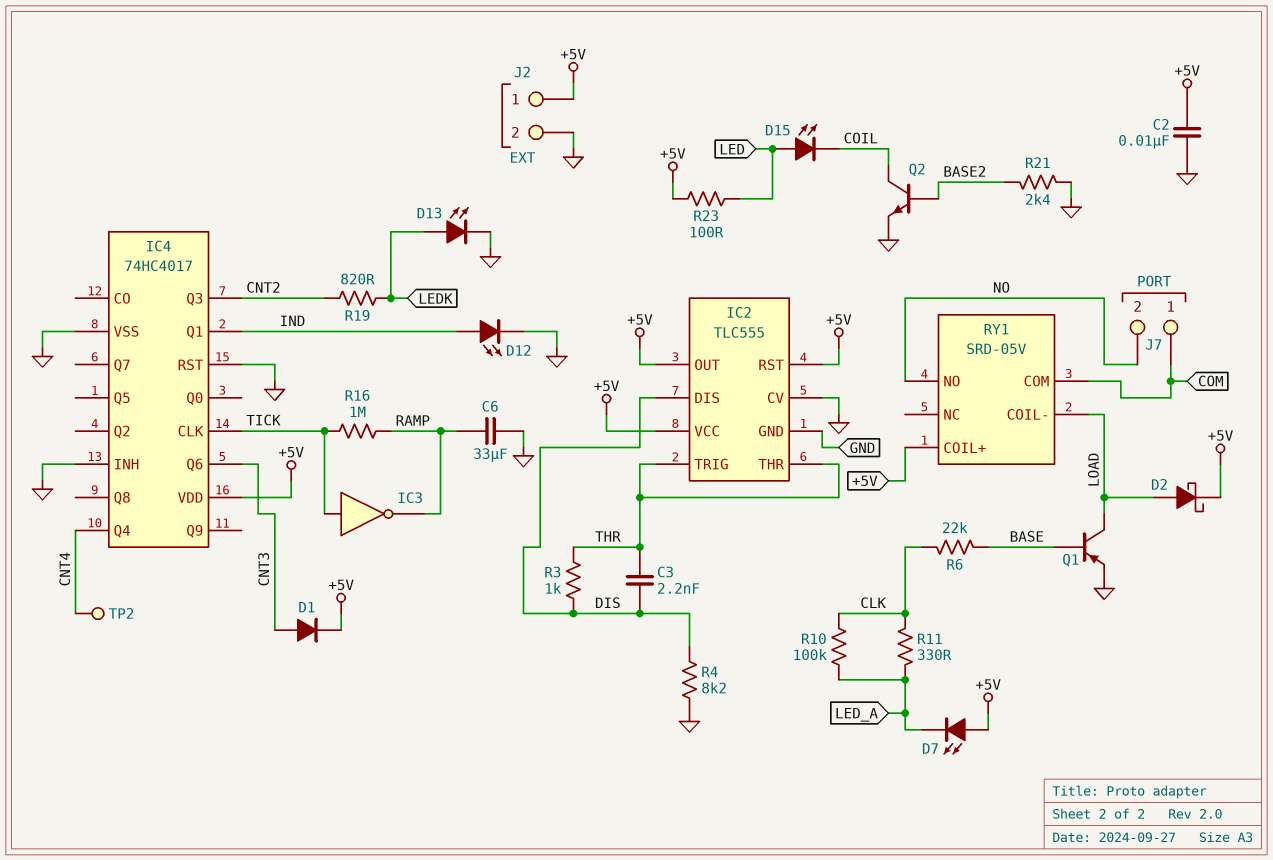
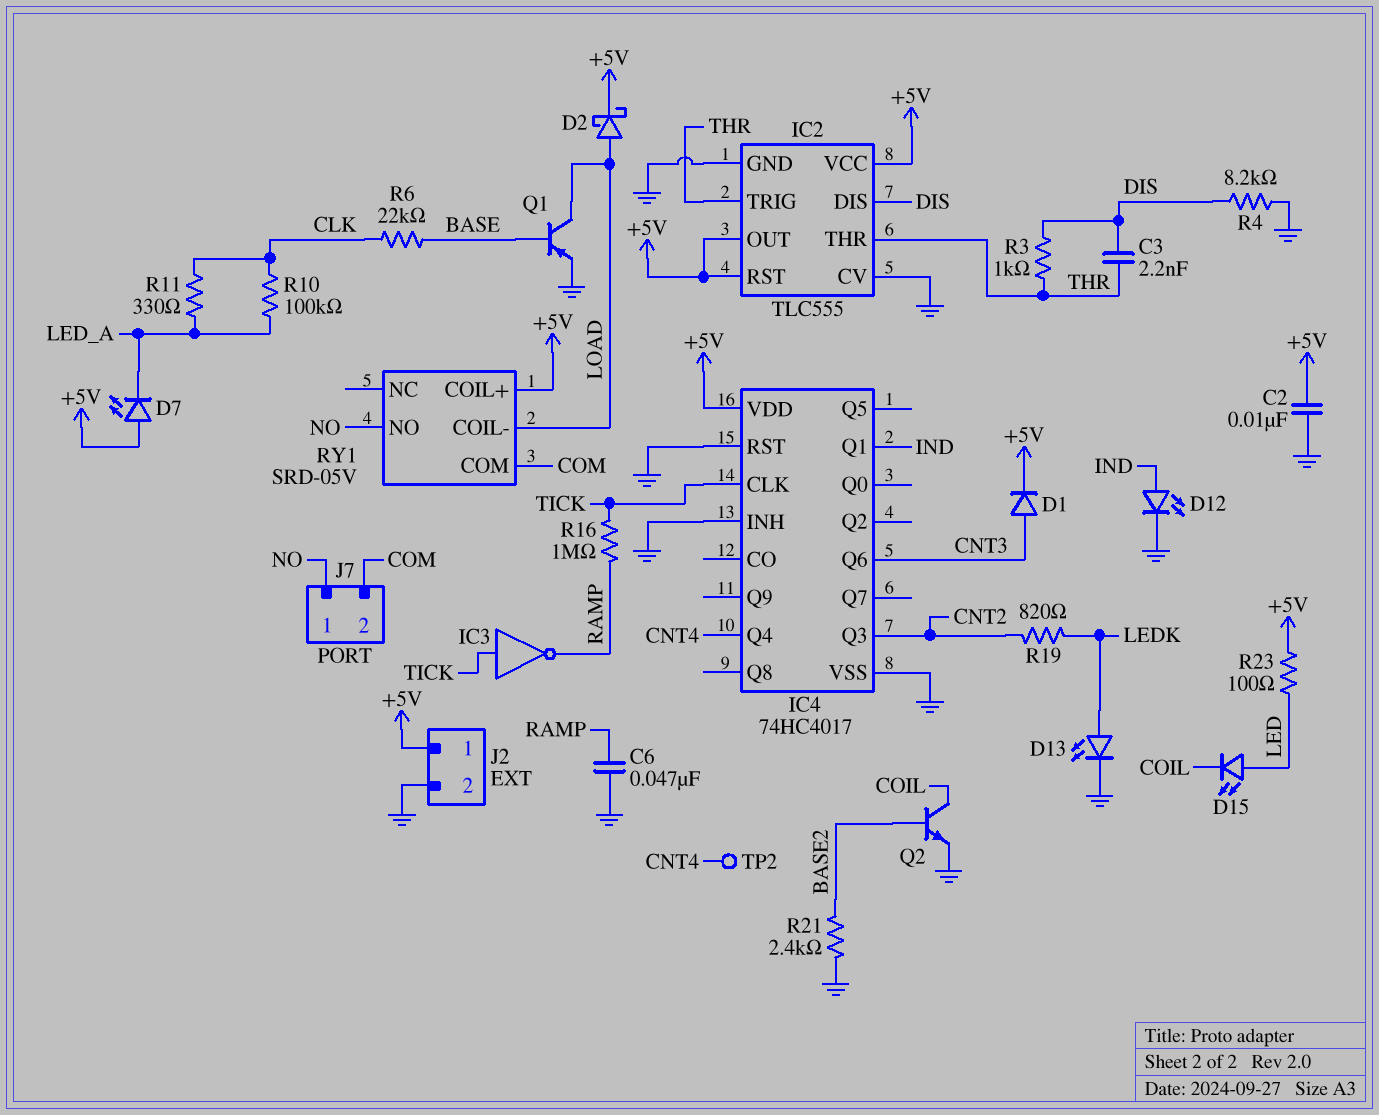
C6: 33uF (GND, RAMP) -> 47nF (GND, RAMP)
J7 pin 1: COM -> NO
J7 pin 2: NO -> COM

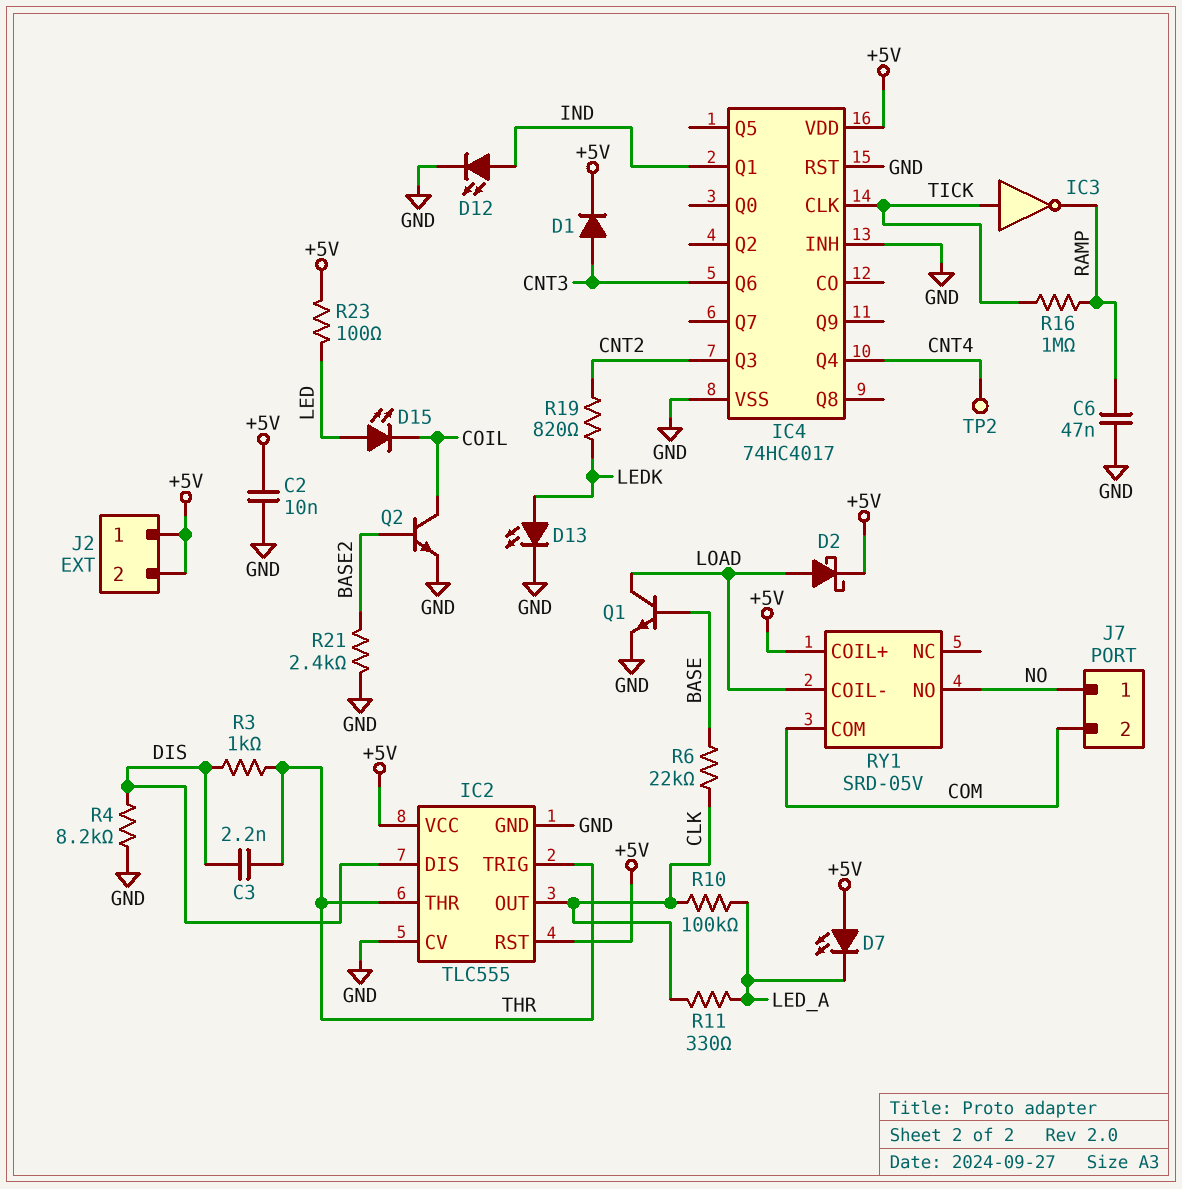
IC2 pin OUT: +5V -> CLK
J2 pin 2: GND -> +5V
Q1: PNP (B BASE, C LOAD, E GND) -> NPN (B BASE, C LOAD, E GND)

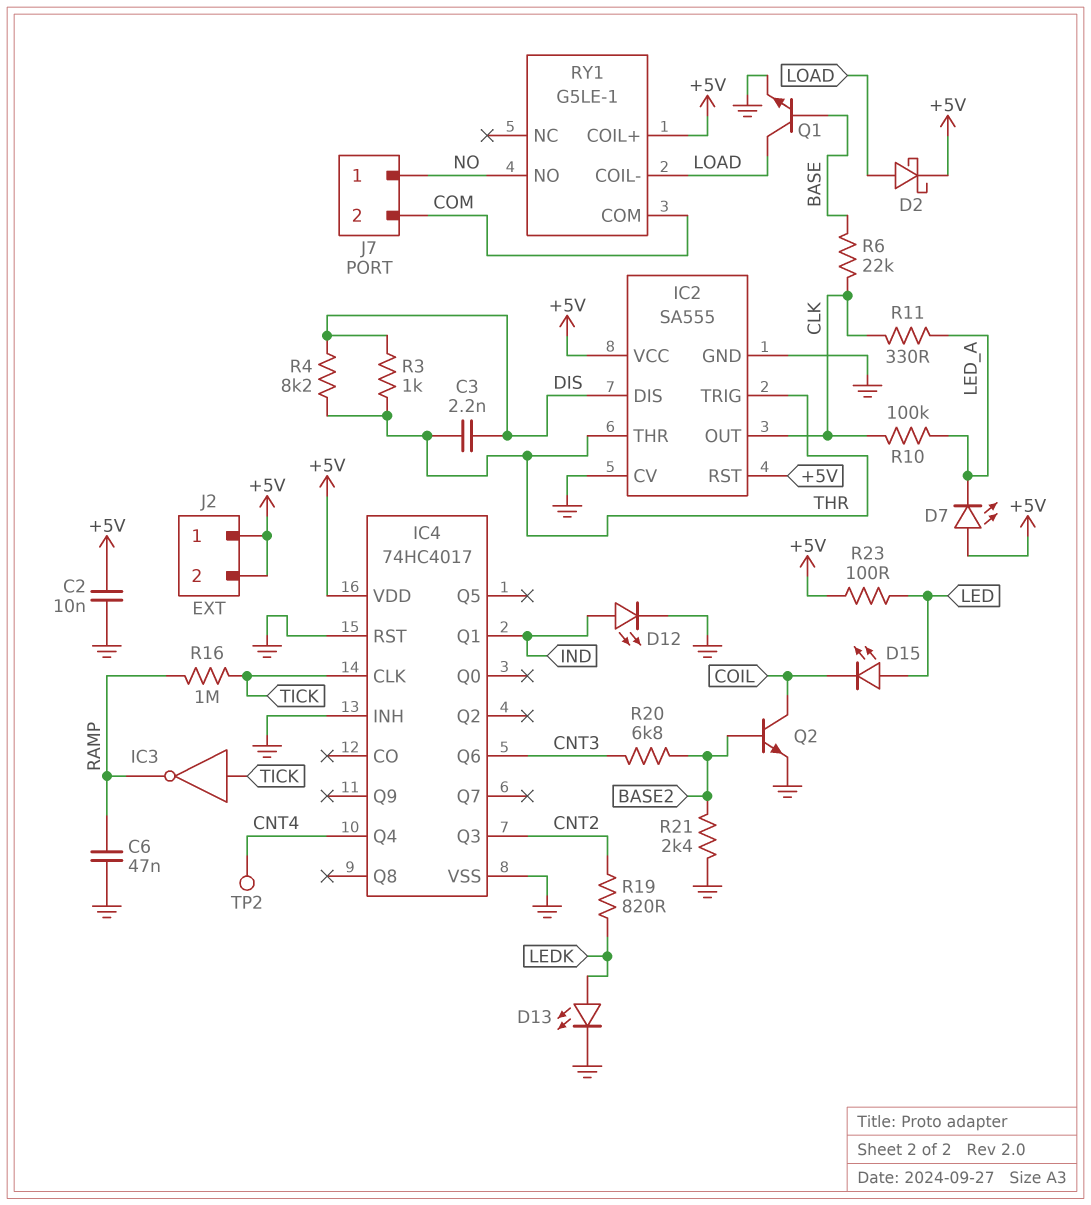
D1: diode (A CNT3, K +5V) -> none
IC2: TLC555 -> SA555
R4: 8.2k (DIS, GND) -> 8.2k (DIS, THR)
R20: none -> 6.8k (BASE2, CNT3)
RY1: SRD-05V -> G5LE-1

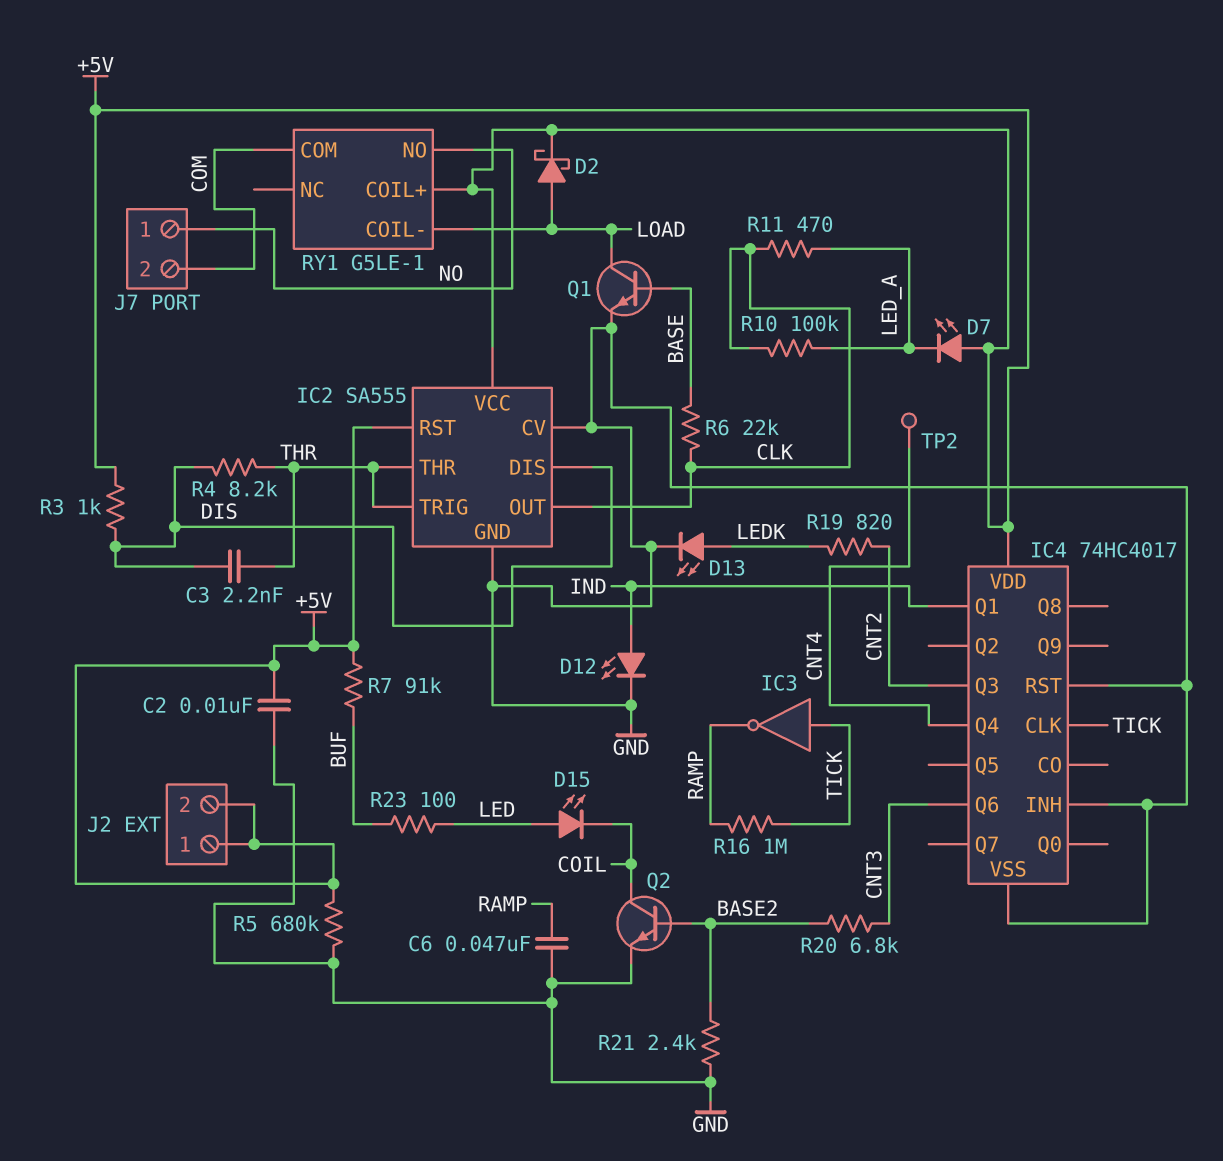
R3: 1k (DIS, THR) -> 1k (+5V, DIS)
R5: none -> 680k (+5V, GND)
R7: none -> 91k (+5V, BUF)
R11: 330 (CLK, LED_A) -> 470 (CLK, LED_A)
R23: 100 (+5V, LED) -> 100 (BUF, LED)

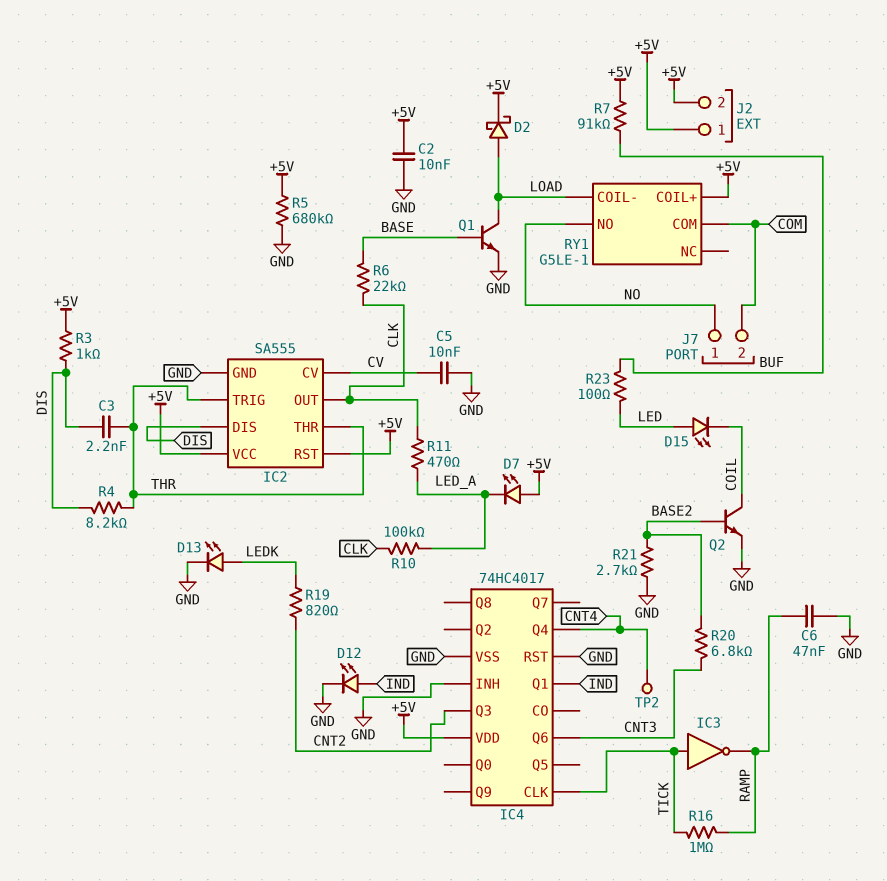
C5: none -> 10nF (CV, GND)
IC2 pin CV: GND -> CV
R21: 2.4k (BASE2, GND) -> 2.7k (BASE2, GND)

